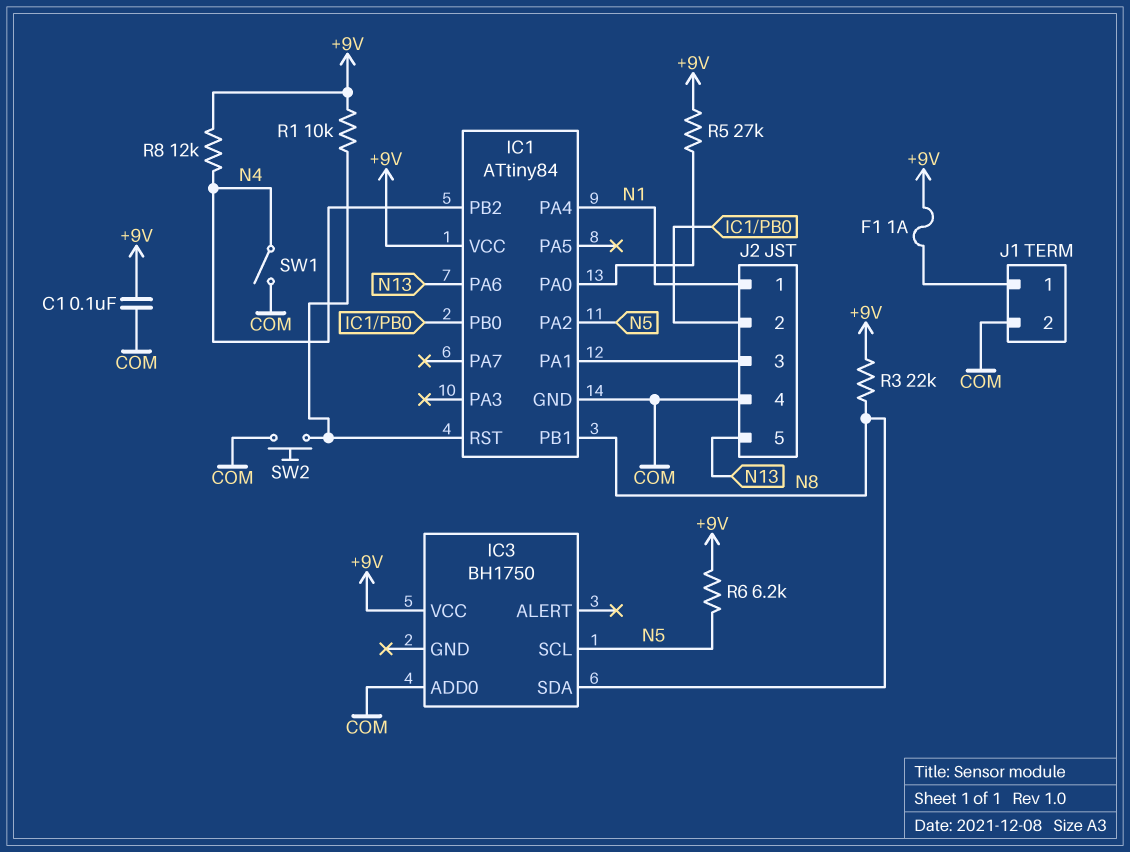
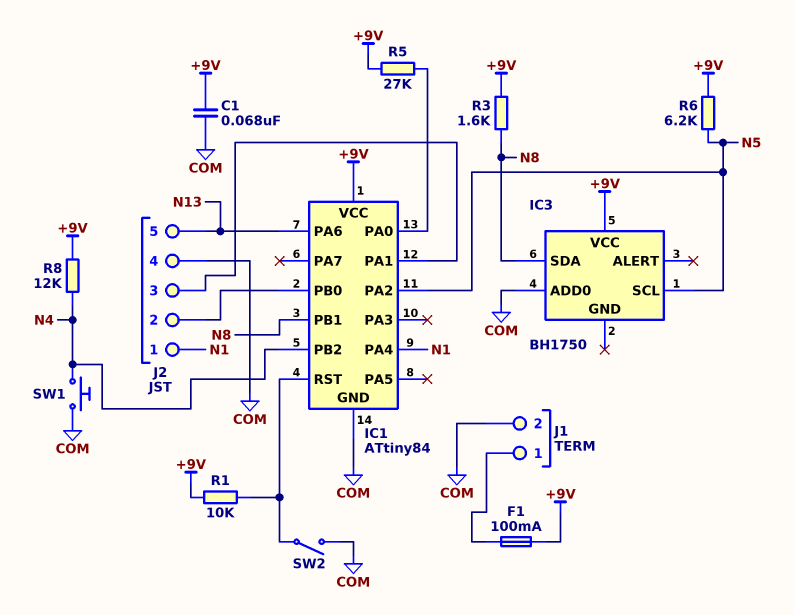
C1: 100nF (+9V, COM) -> 68nF (+9V, COM)
F1: 1A (+9V, J1/1) -> 100mA (+9V, J1/1)
R3: 22k (+9V, N8) -> 1.6k (+9V, N8)
SW1: switch (COM, N4) -> button (COM, N4)
SW2: button (COM, IC1/RST) -> switch (COM, IC1/RST)

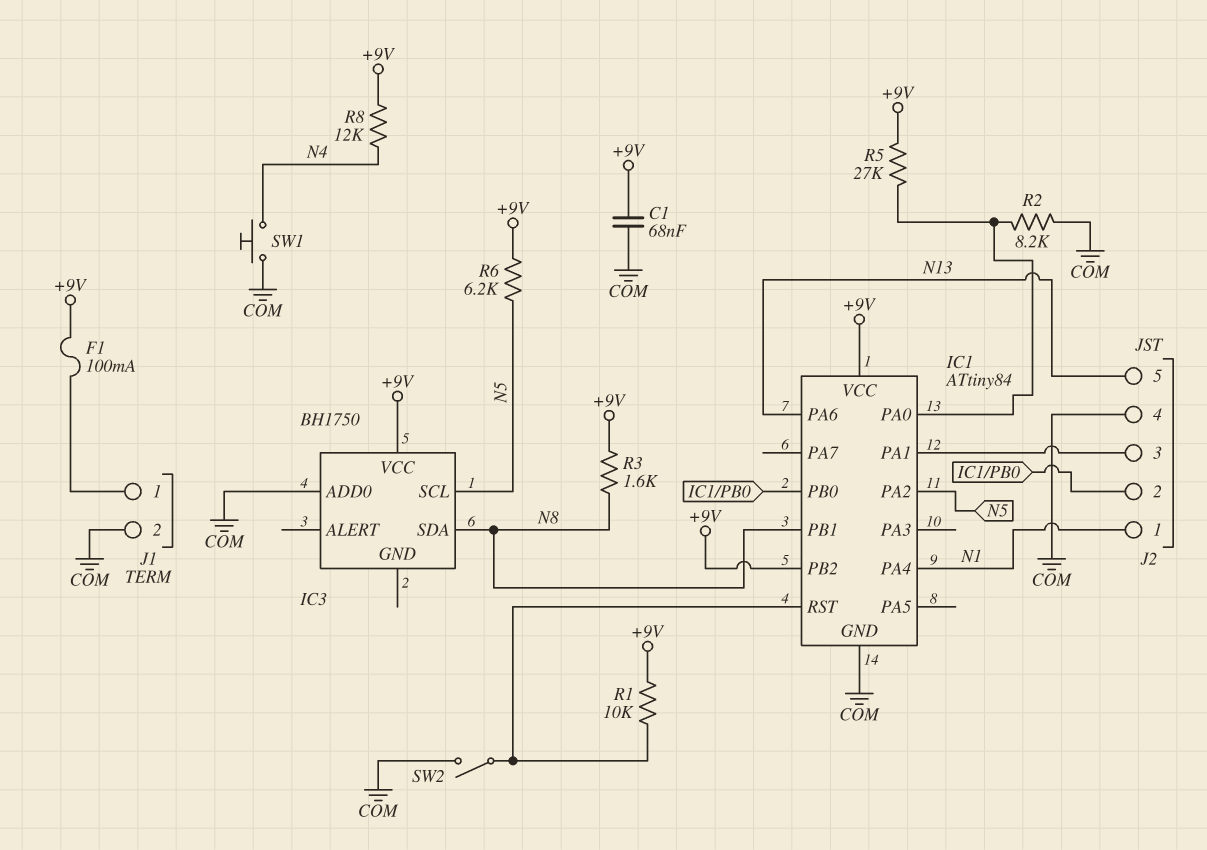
IC1 pin PB2: N4 -> +9V
R2: none -> 8.2k (COM, IC1/PA0)

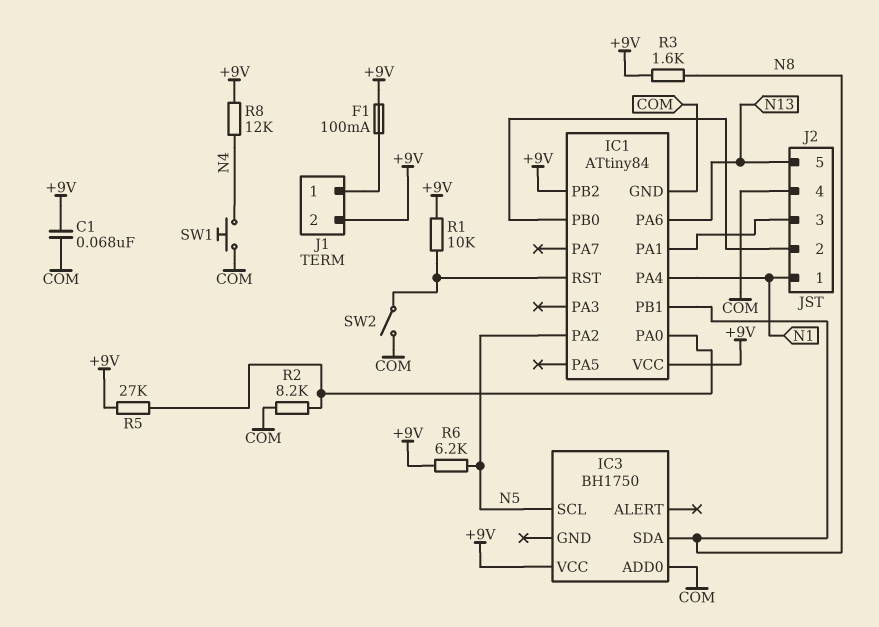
J1 pin 2: COM -> +9V

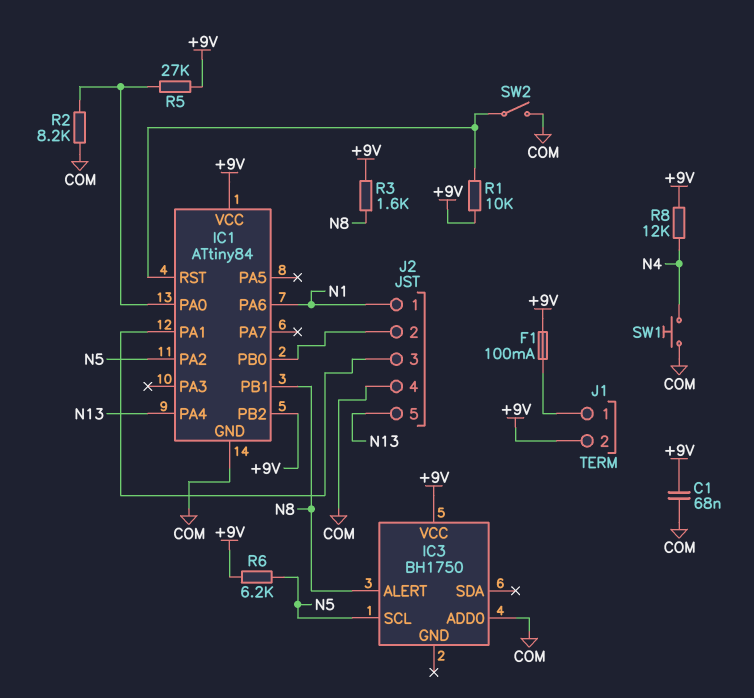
IC1 pin PA4: N1 -> N13
IC1 pin PA6: N13 -> N1
IC3 pin ALERT: none -> N8
IC3 pin SDA: N8 -> none

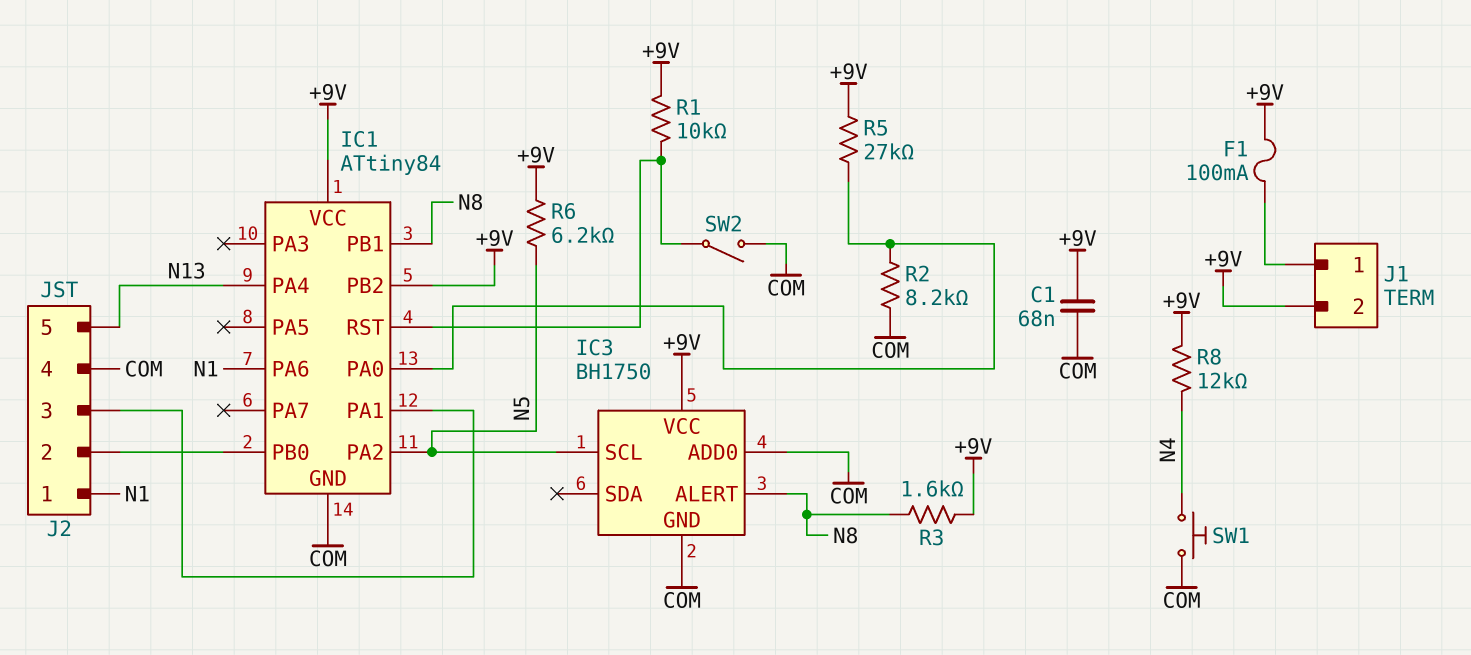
IC3 pin GND: none -> COM

